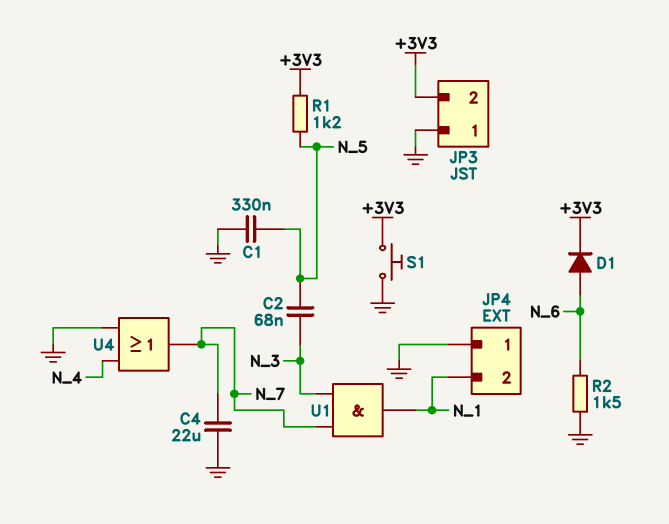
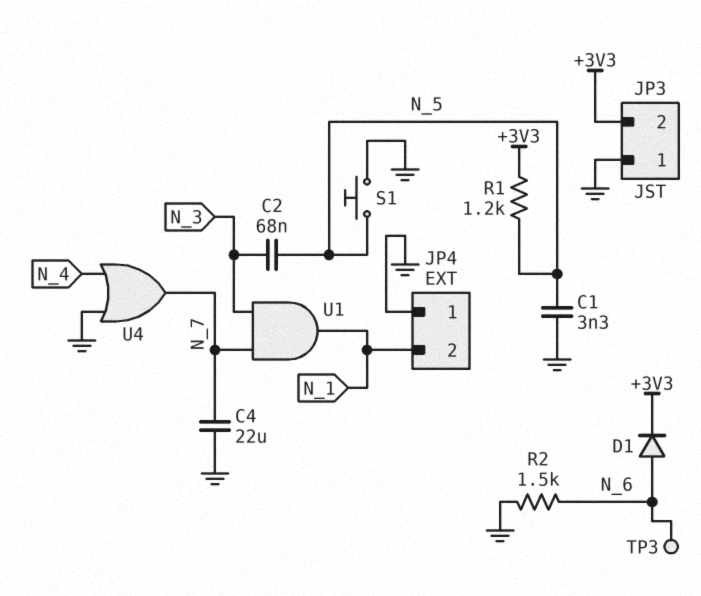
C1: 330nF (GND, N_5) -> 3.3nF (GND, N_5)
S1: button (+3V3, GND) -> button (GND, N_5)
TP3: none -> test point (N_6)

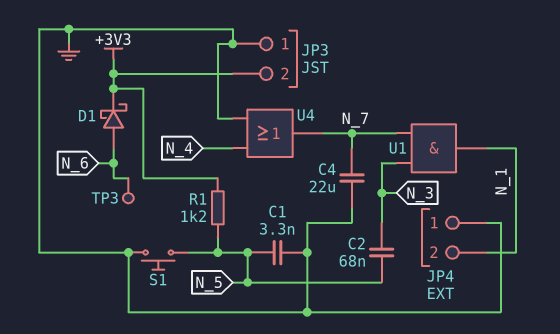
D1: diode (A N_6, K +3V3) -> schottky (A N_6, K +3V3)
R2: 1.5k (GND, N_6) -> none

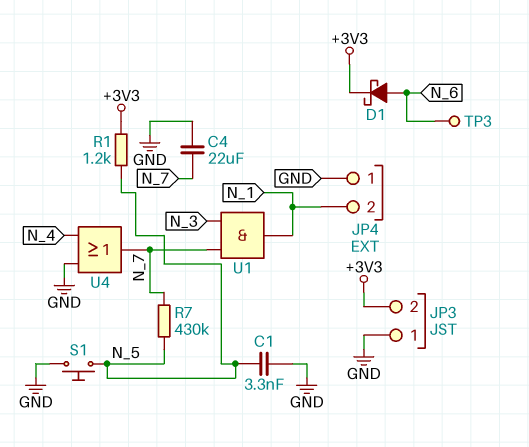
C2: 68nF (N_3, N_5) -> none
R7: none -> 430k (N_5, N_7)

